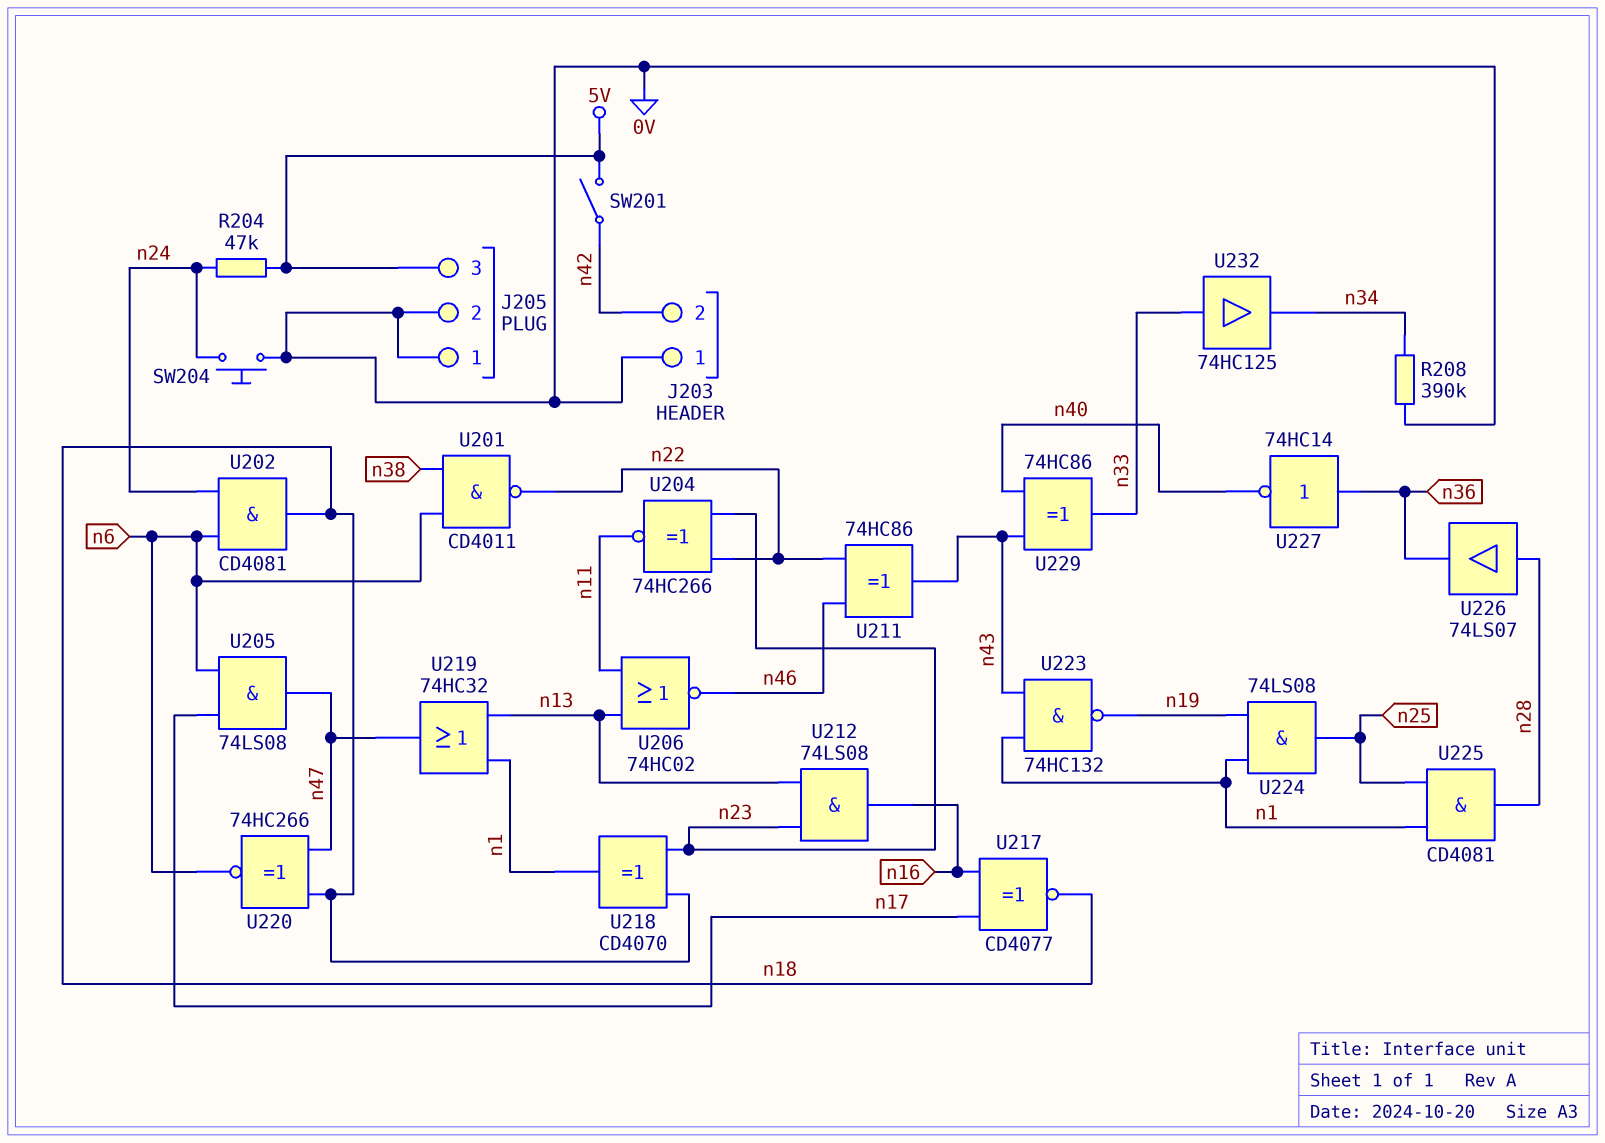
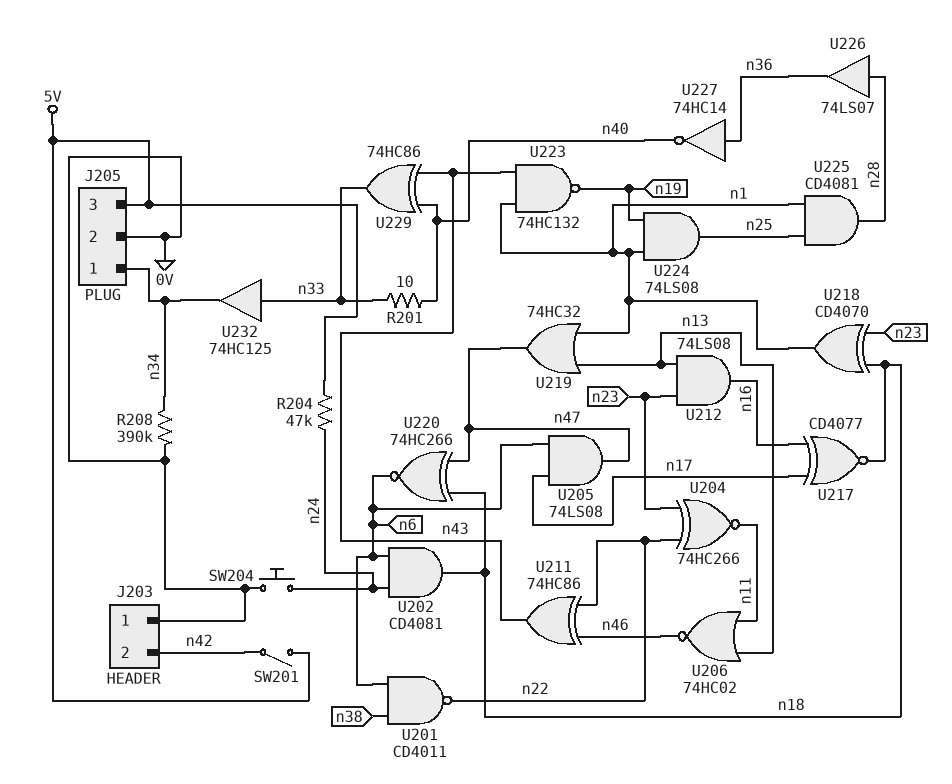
J205 pin 1: 0V -> n34
R201: none -> 10 (n33, n40)

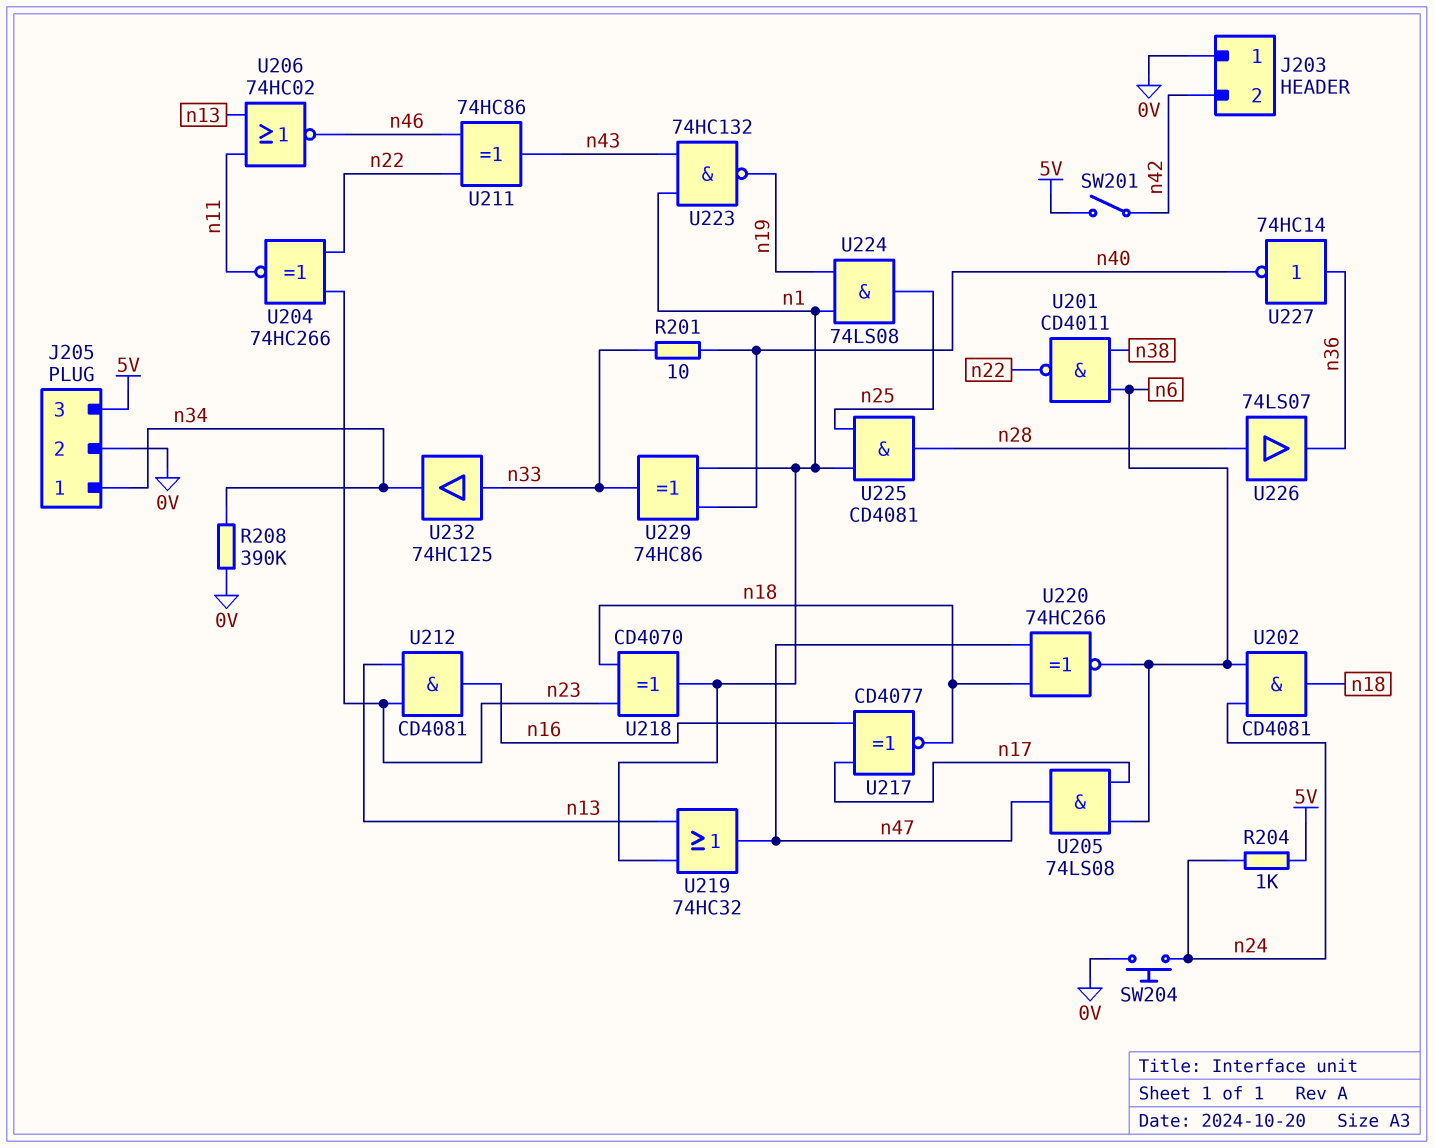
R204: 47k (5V, n24) -> 1k (5V, n24)
U212: AND 74LS08 (in n13, in n23, out n16) -> AND CD4081 (in n13, in n23, out n16)
U229: XOR 74HC86 (in n40, in n43, out n33) -> XOR 74HC86 (in n1, in n40, out n33)

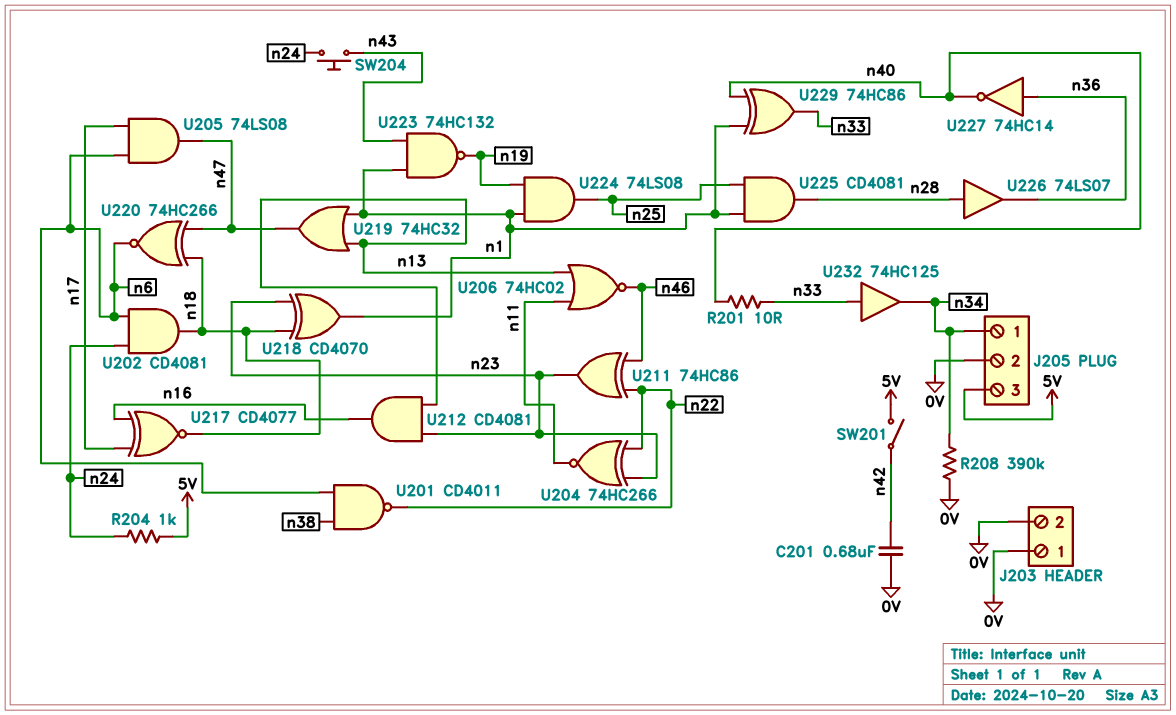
C201: none -> 680nF (0V, n42)
J203 pin 2: n42 -> 0V
SW204: button (0V, n24) -> button (n24, n43)
U211: XOR 74HC86 (in n22, in n46, out n43) -> XOR 74HC86 (in n22, in n46, out n23)

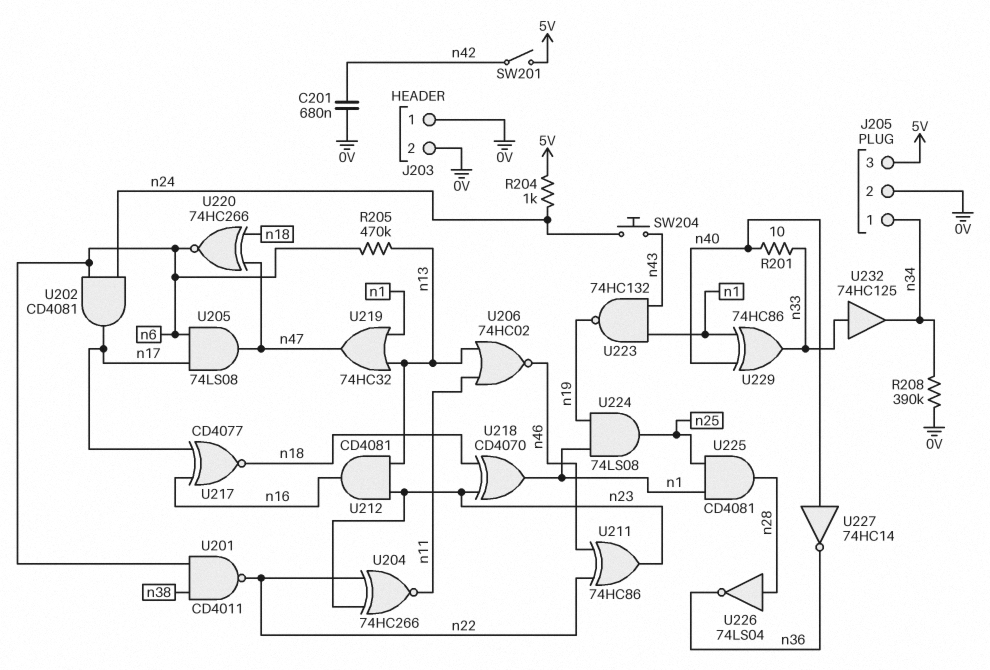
R205: none -> 470k (n6, n13)
U202: AND CD4081 (in n6, in n24, out n18) -> AND CD4081 (in n6, in n24, out n17)
U226: buffer 74LS07 (in n28, out n36) -> NOT 74LS04 (in n28, out n36)
U227: NOT 74HC14 (in n36, out n40) -> NOT 74HC14 (in n40, out n36)

